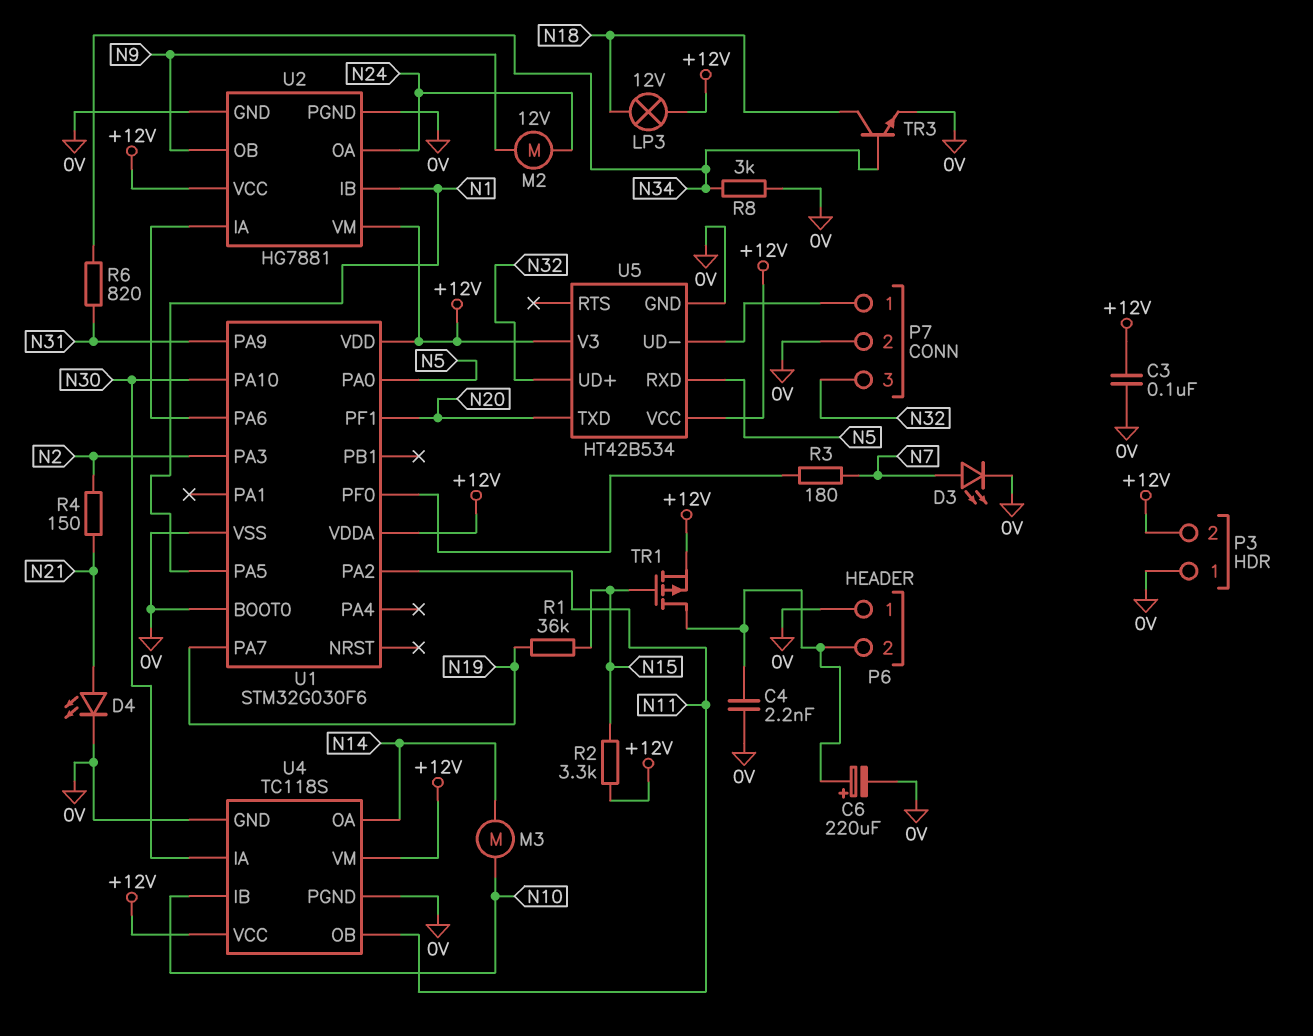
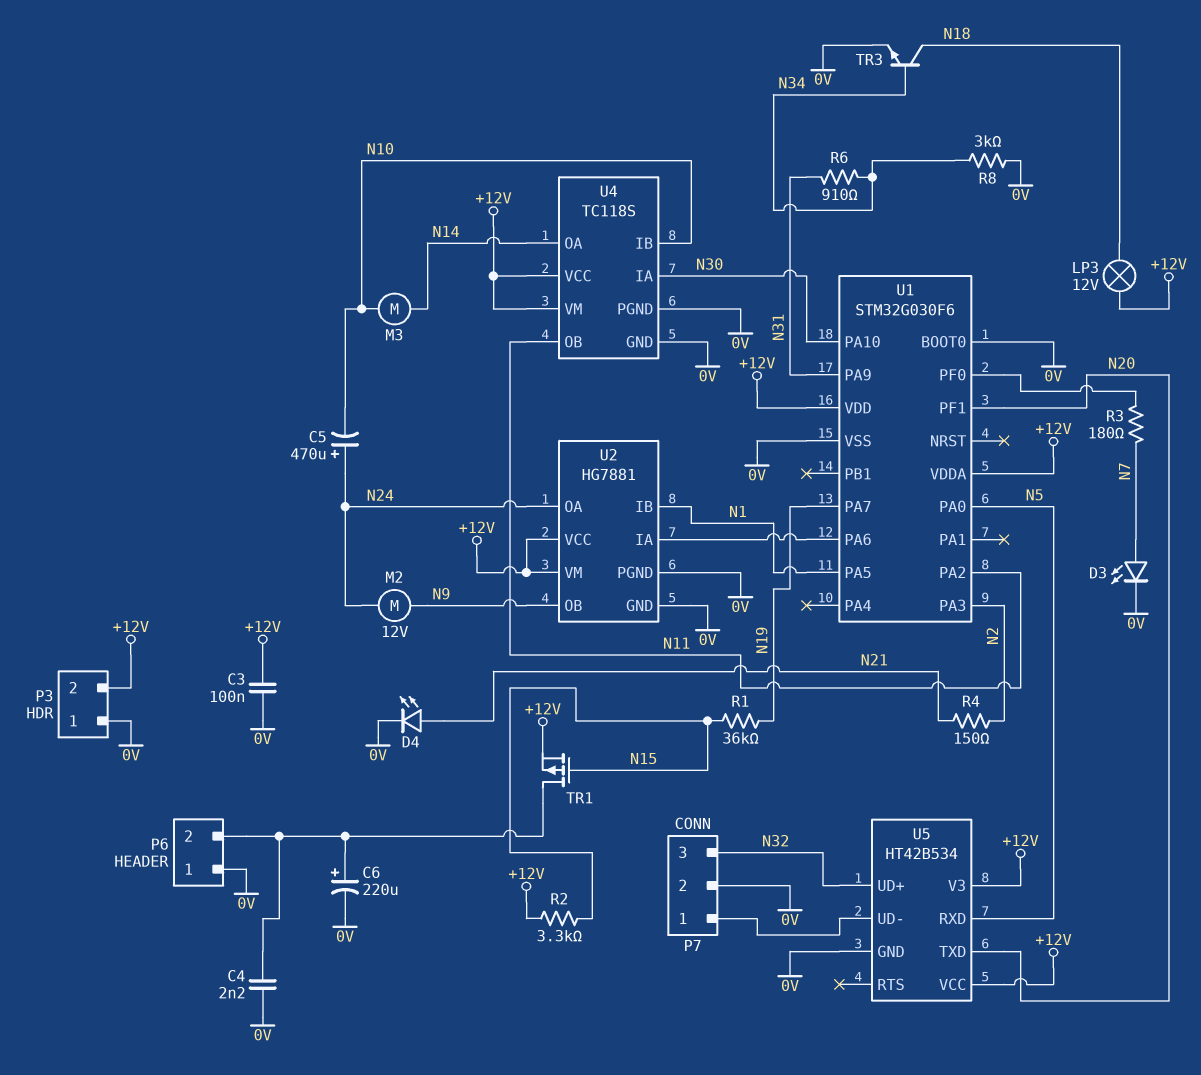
C5: none -> 470uF (plus N24, minus N10)
R6: 820 (N31, N34) -> 910 (N31, N34)

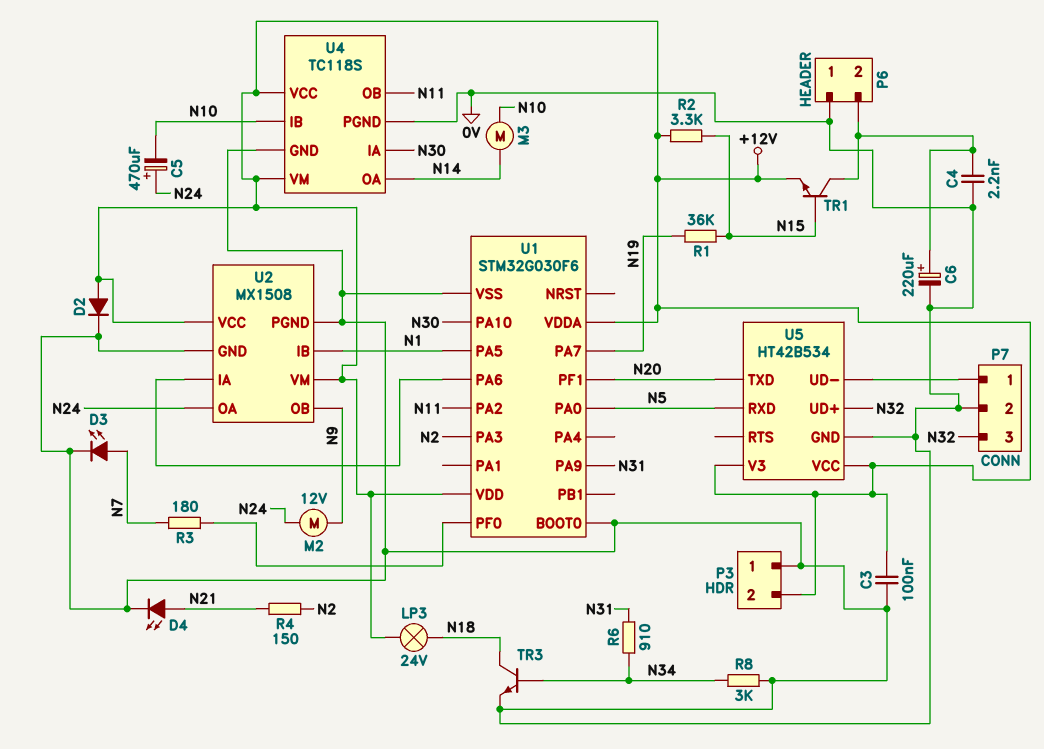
D2: none -> diode (A +12V, K 0V)
LP3: lamp 12V (+12V, N18) -> lamp 24V (+12V, N18)
TR1: PMOS (G N15, D P6/2, S +12V) -> NPN (B N15, C P6/2, E +12V)
U2: HG7881 -> MX1508

